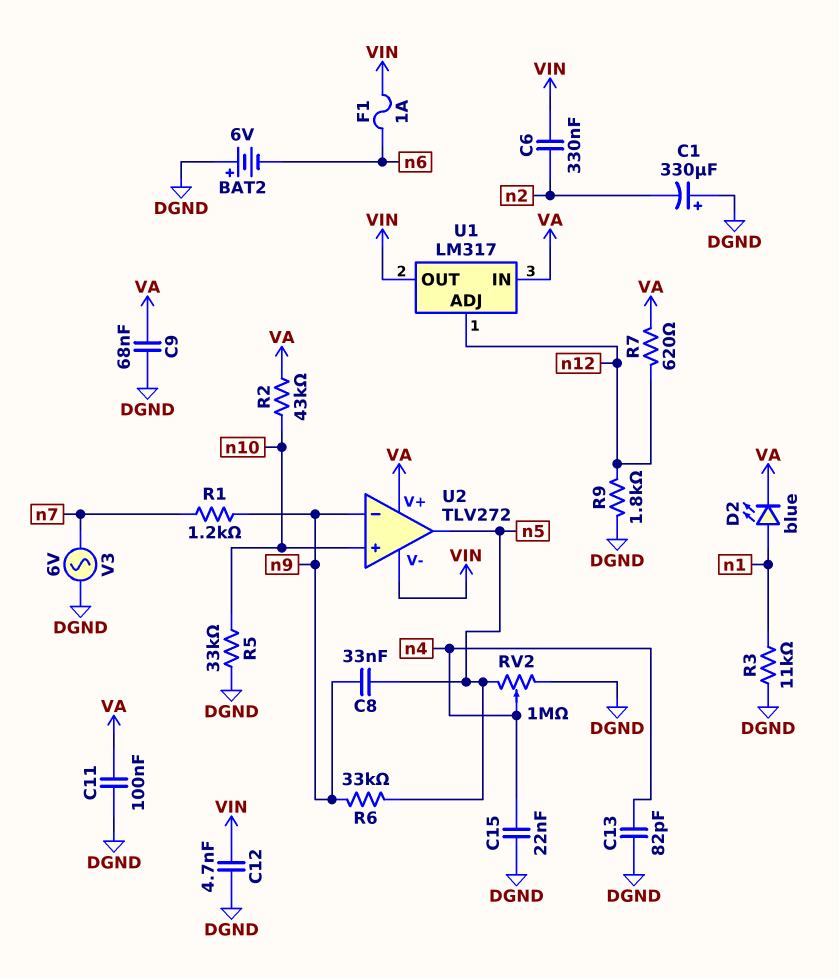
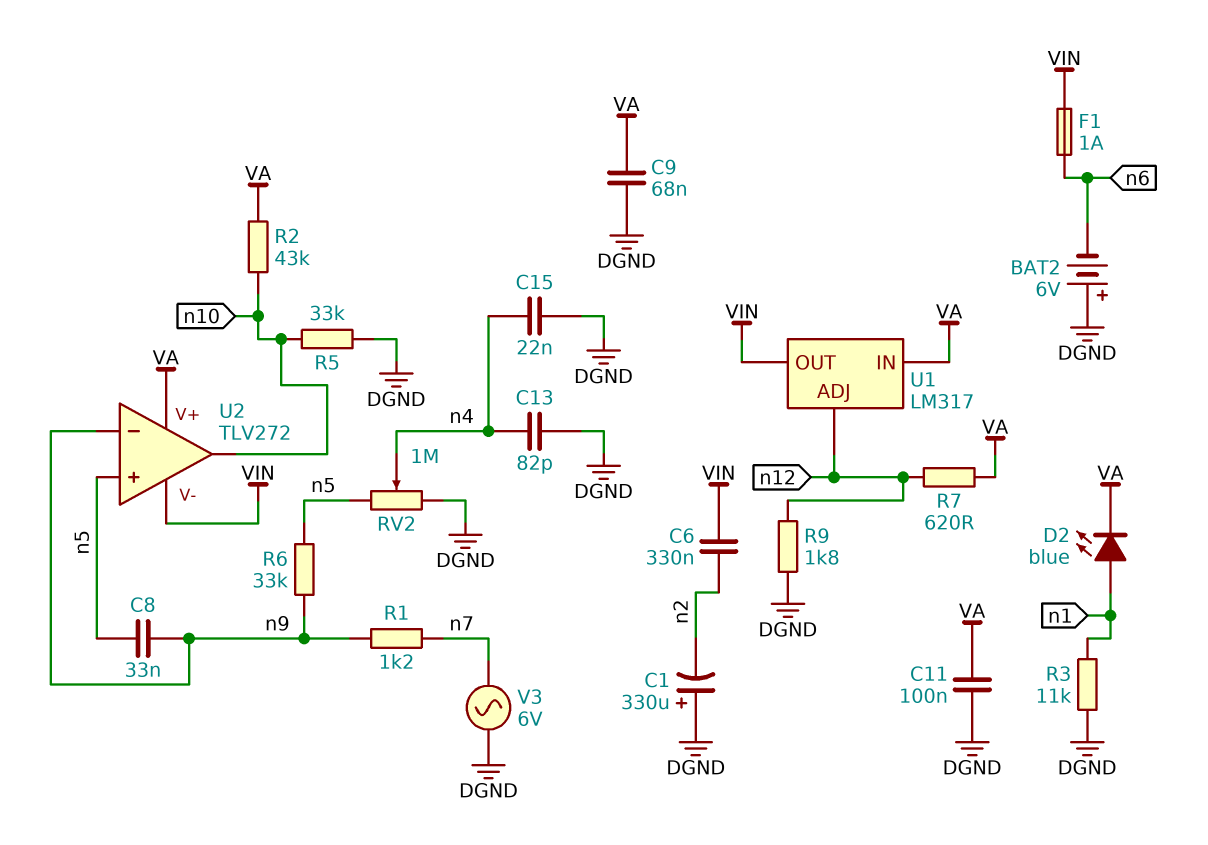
C12: 4.7nF (DGND, VIN) -> none
U2 pin in+: n10 -> n5
U2 pin out: n5 -> n10

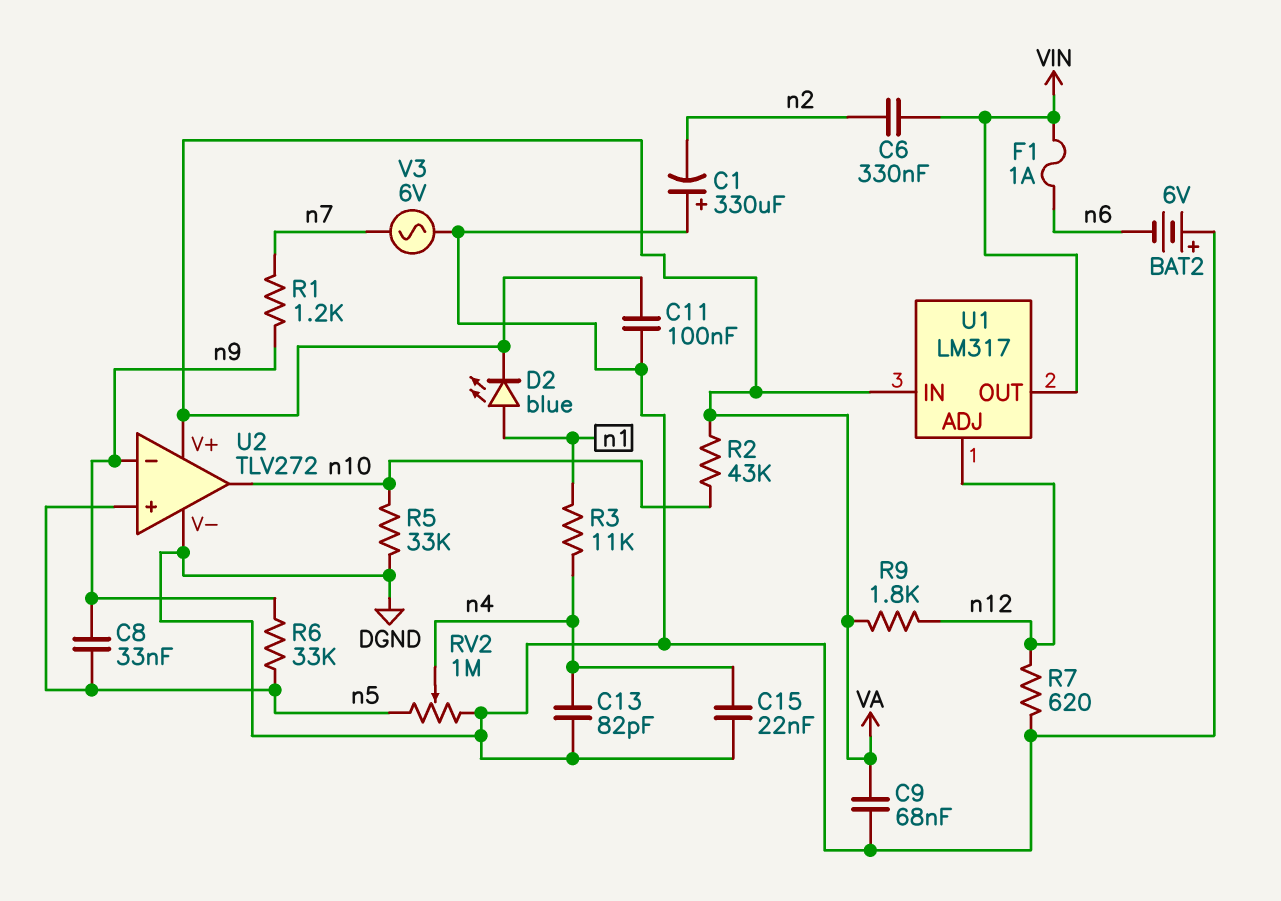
R3: 11k (DGND, n1) -> 11k (n1, n4)
R7: 620 (VA, n12) -> 620 (DGND, n12)
R9: 1.8k (DGND, n12) -> 1.8k (VA, n12)
U2 pin V-: VIN -> DGND

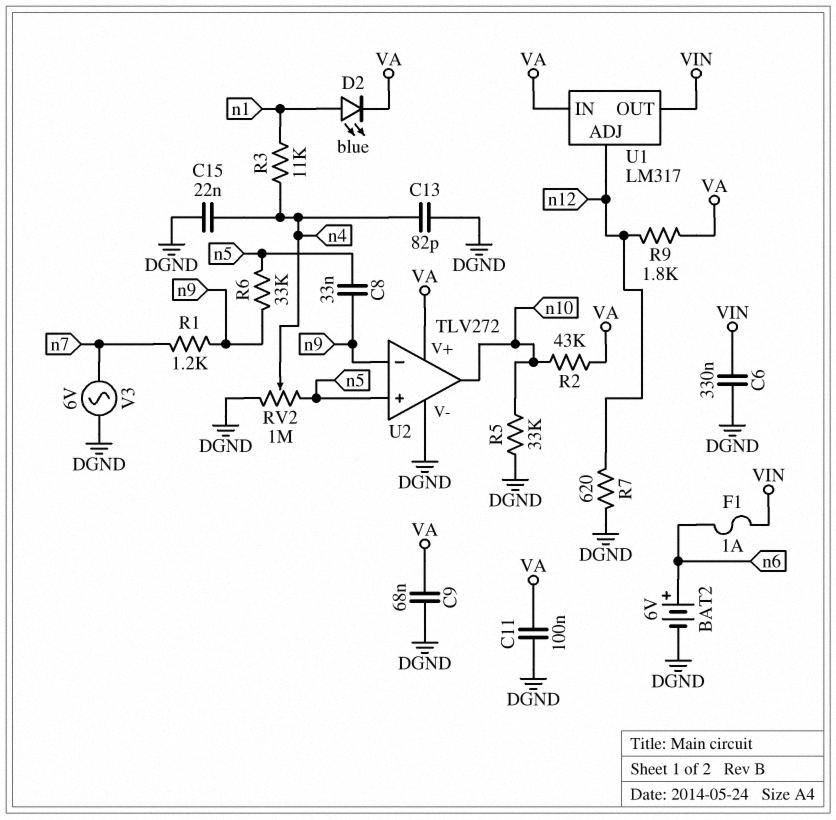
BAT2: 6V (plus DGND, minus n6) -> 6V (plus n6, minus DGND)
C1: 330uF (plus DGND, minus n2) -> none
C6: 330nF (VIN, n2) -> 330nF (DGND, VIN)

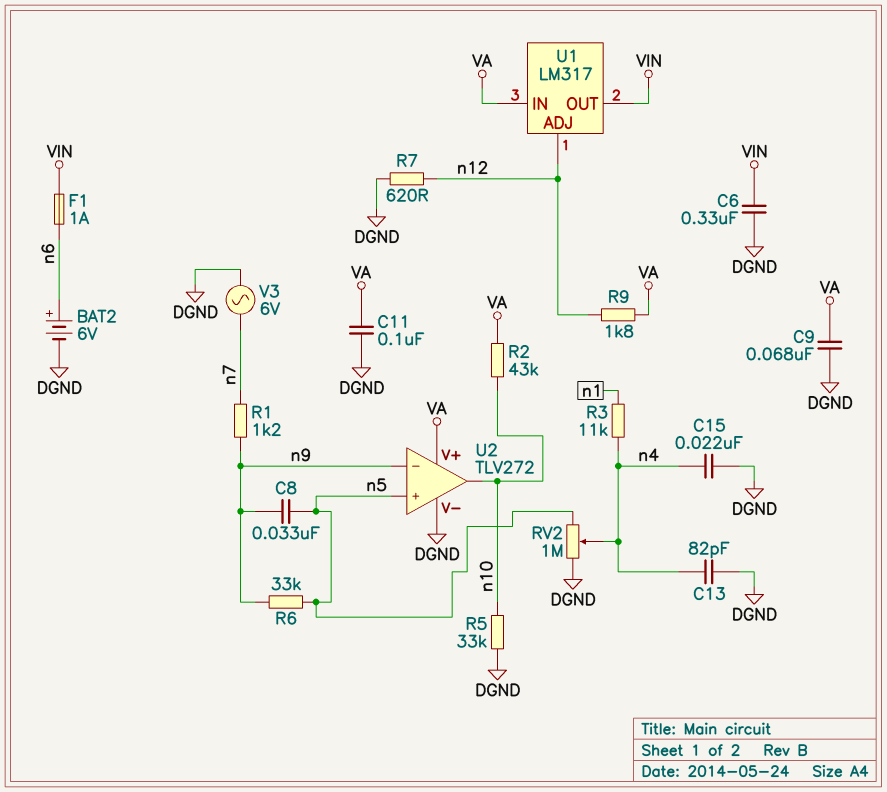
D2: LED blue (A n1, K VA) -> none

